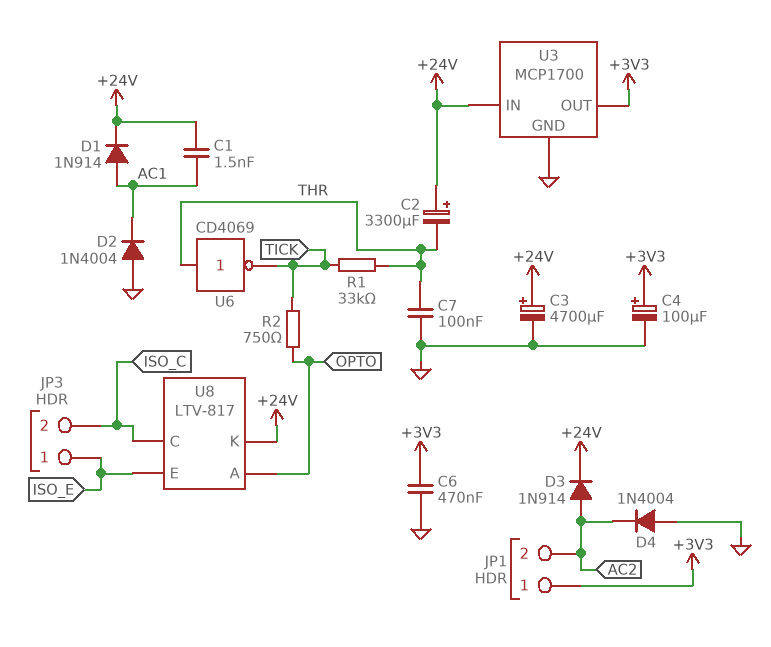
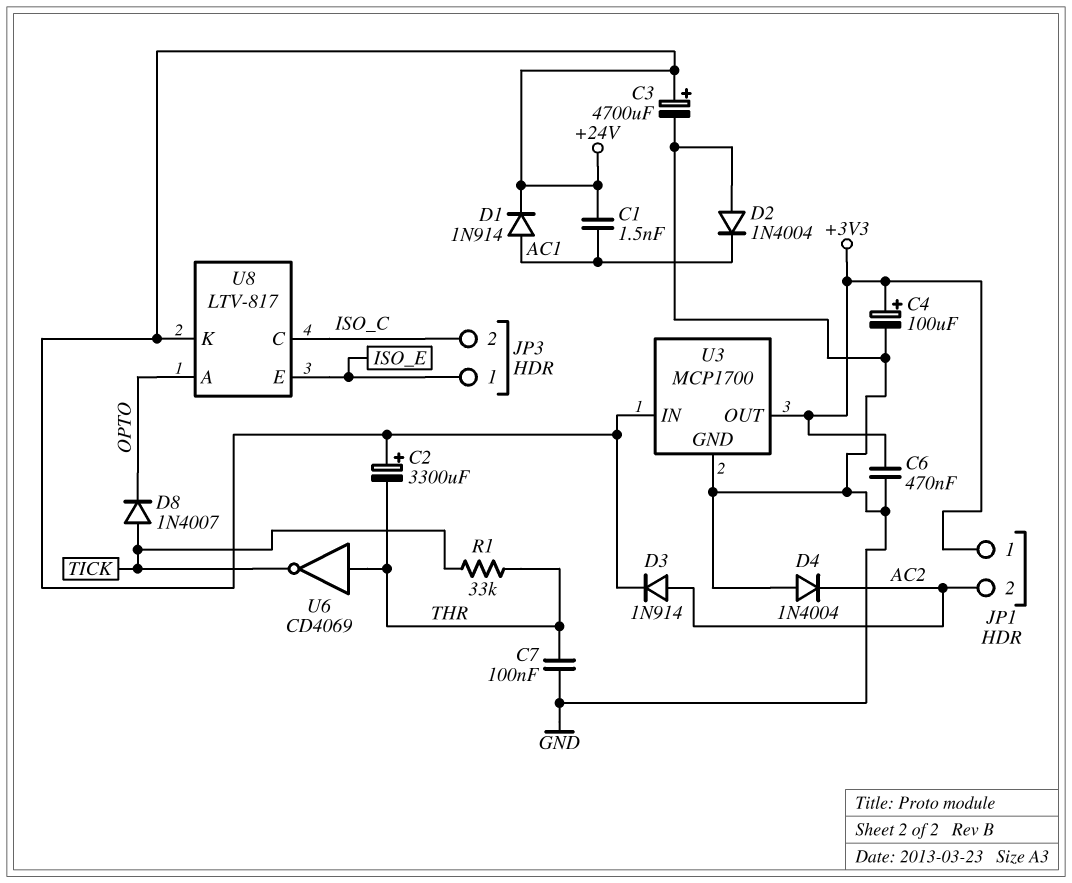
D8: none -> diode 1N4007 (A TICK, K OPTO)
R2: 750 (OPTO, TICK) -> none

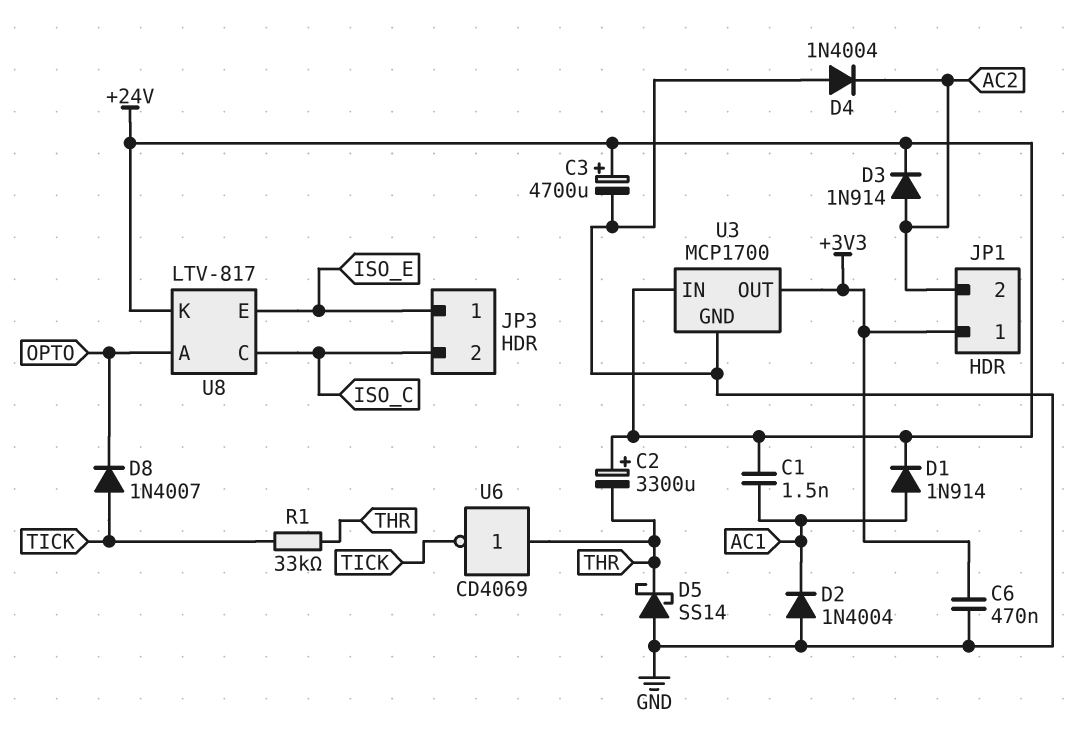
C4: 100uF (plus +3V3, minus GND) -> none
C7: 100nF (GND, THR) -> none
D5: none -> schottky SS14 (A GND, K THR)

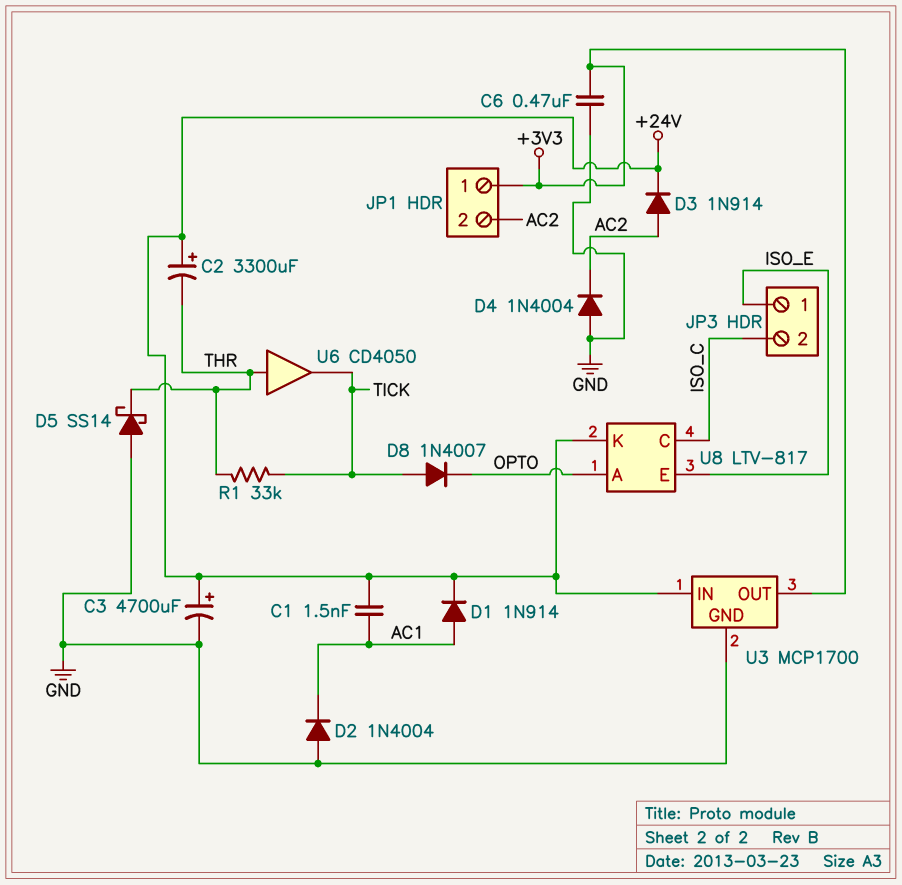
U6: NOT CD4069 (in THR, out TICK) -> buffer CD4050 (in THR, out TICK)

